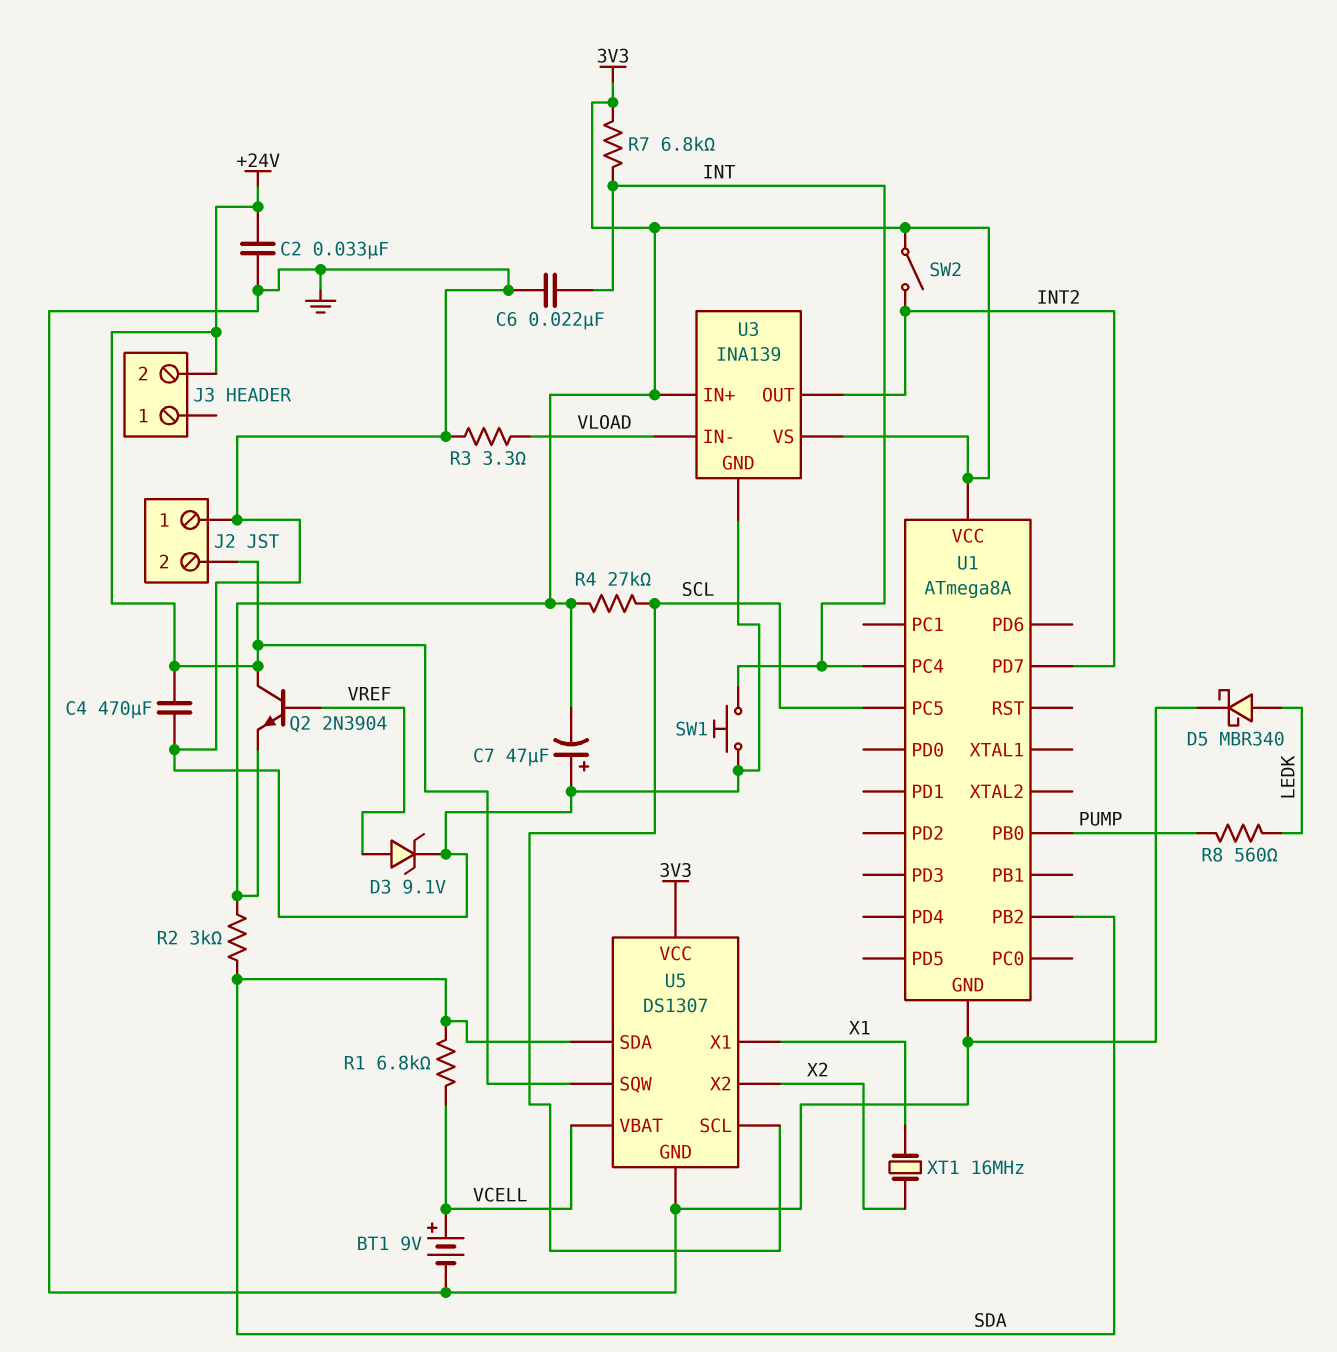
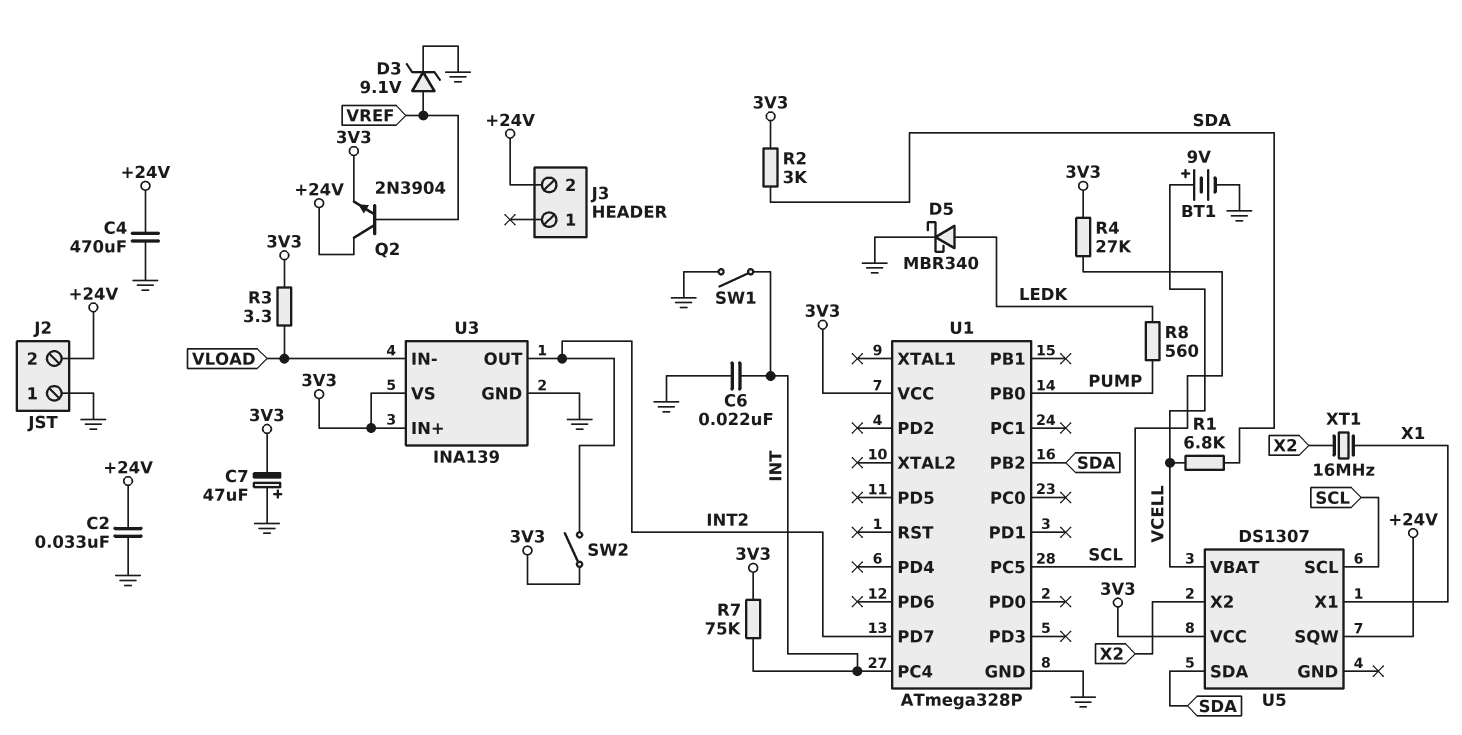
R3: 3.3 (GND, VLOAD) -> 3.3 (3V3, VLOAD)
R7: 6.8k (3V3, INT) -> 75k (3V3, INT)
SW1: button (GND, INT) -> switch (GND, INT)
U1: ATmega8A -> ATmega328P
U5 pin GND: GND -> none

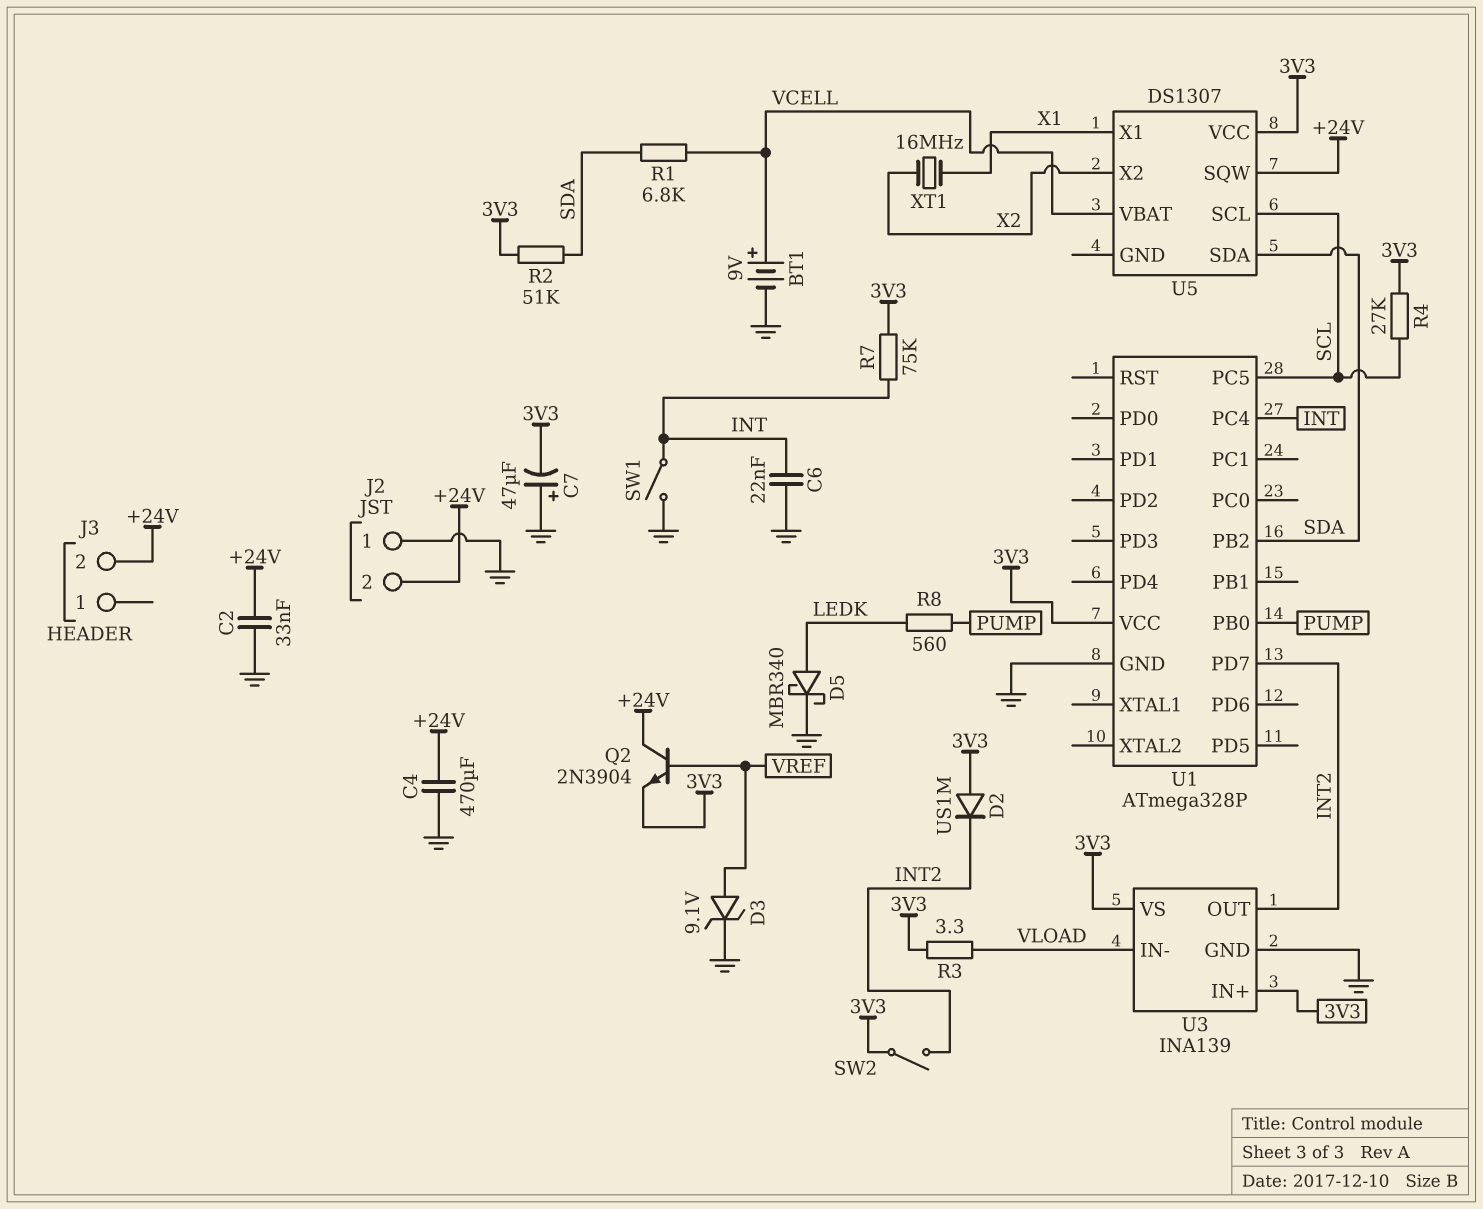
D2: none -> diode US1M (A 3V3, K INT2)
R2: 3k (3V3, SDA) -> 51k (3V3, SDA)

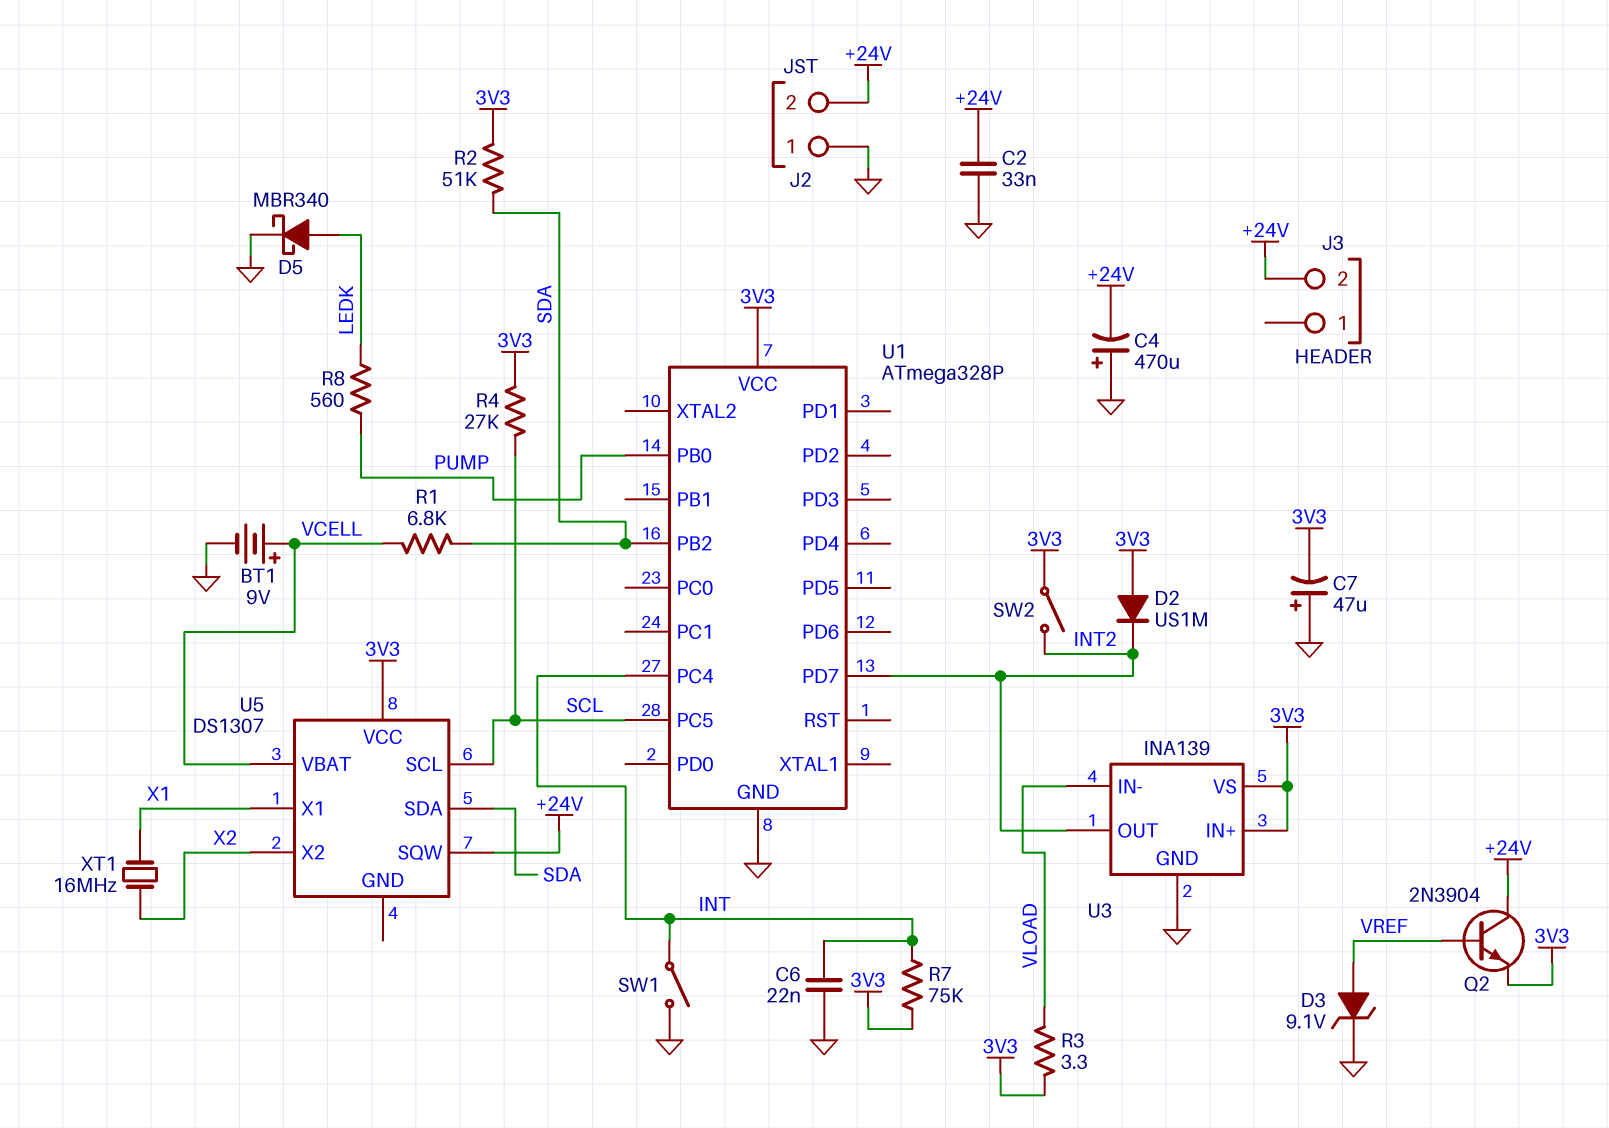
C4: 470uF (+24V, GND) -> 470uF (plus GND, minus +24V)

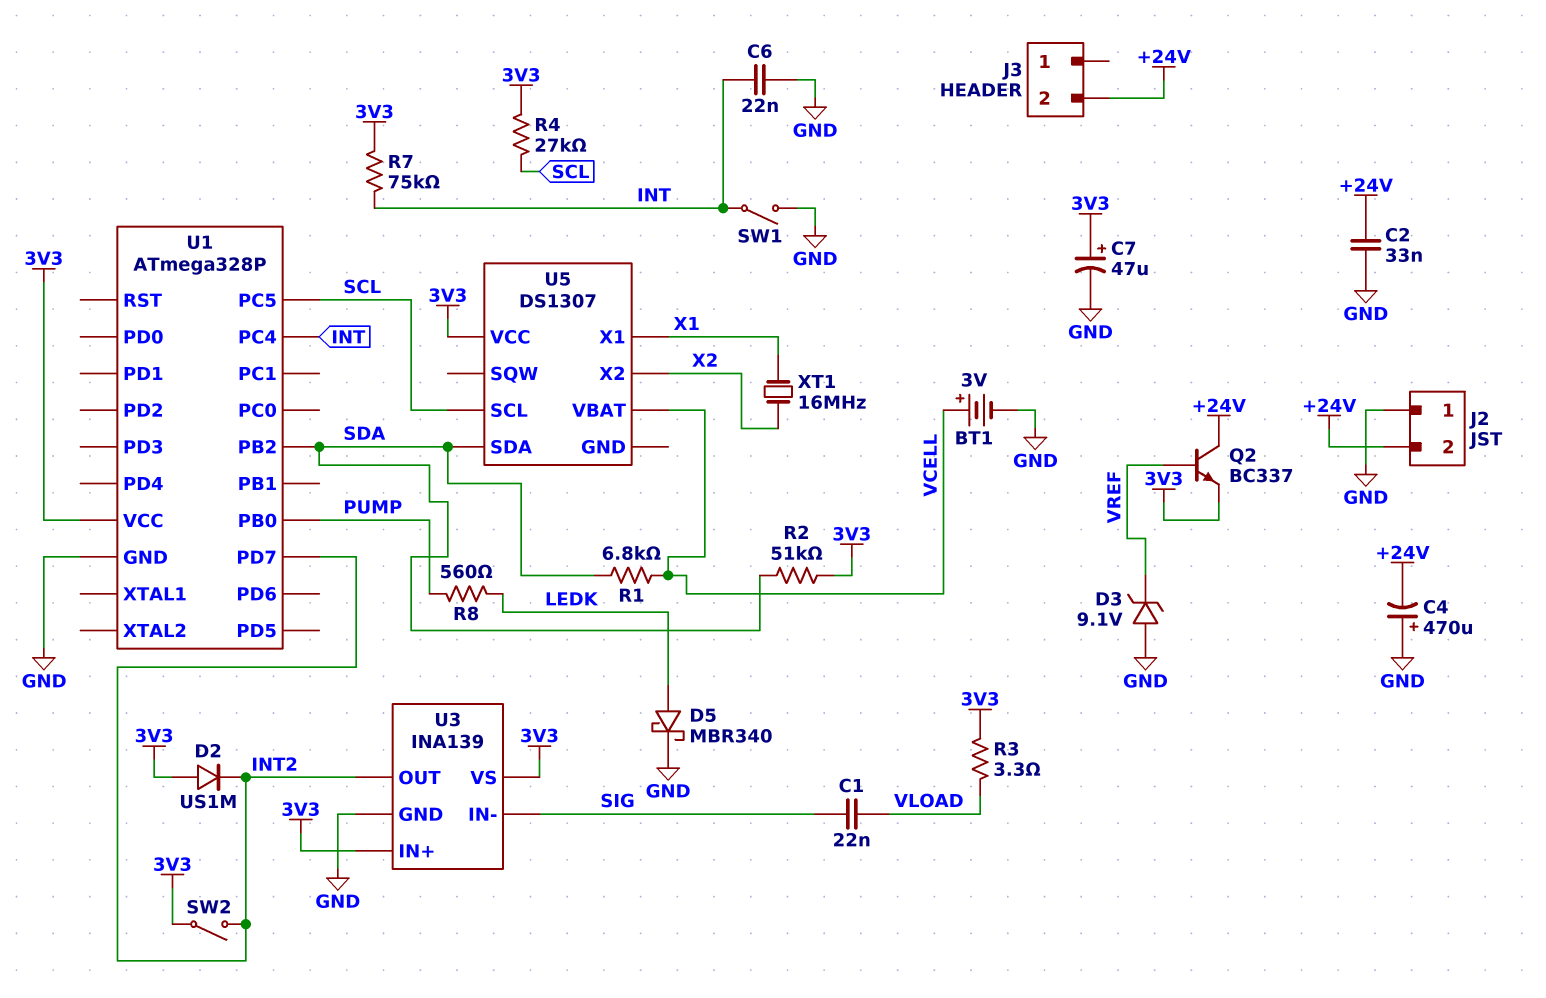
BT1: 9V (plus VCELL, minus GND) -> 3V (plus VCELL, minus GND)
C1: none -> 22nF (SIG, VLOAD)
C7: 47uF (plus GND, minus 3V3) -> 47uF (plus 3V3, minus GND)
D3: zener 9.1V (A VREF, K GND) -> zener 9.1V (A GND, K VREF)
Q2: NPN 2N3904 (B VREF, C +24V, E 3V3) -> NPN BC337 (B VREF, C +24V, E 3V3)
U3 pin IN-: VLOAD -> SIG
U5 pin SQW: +24V -> none

